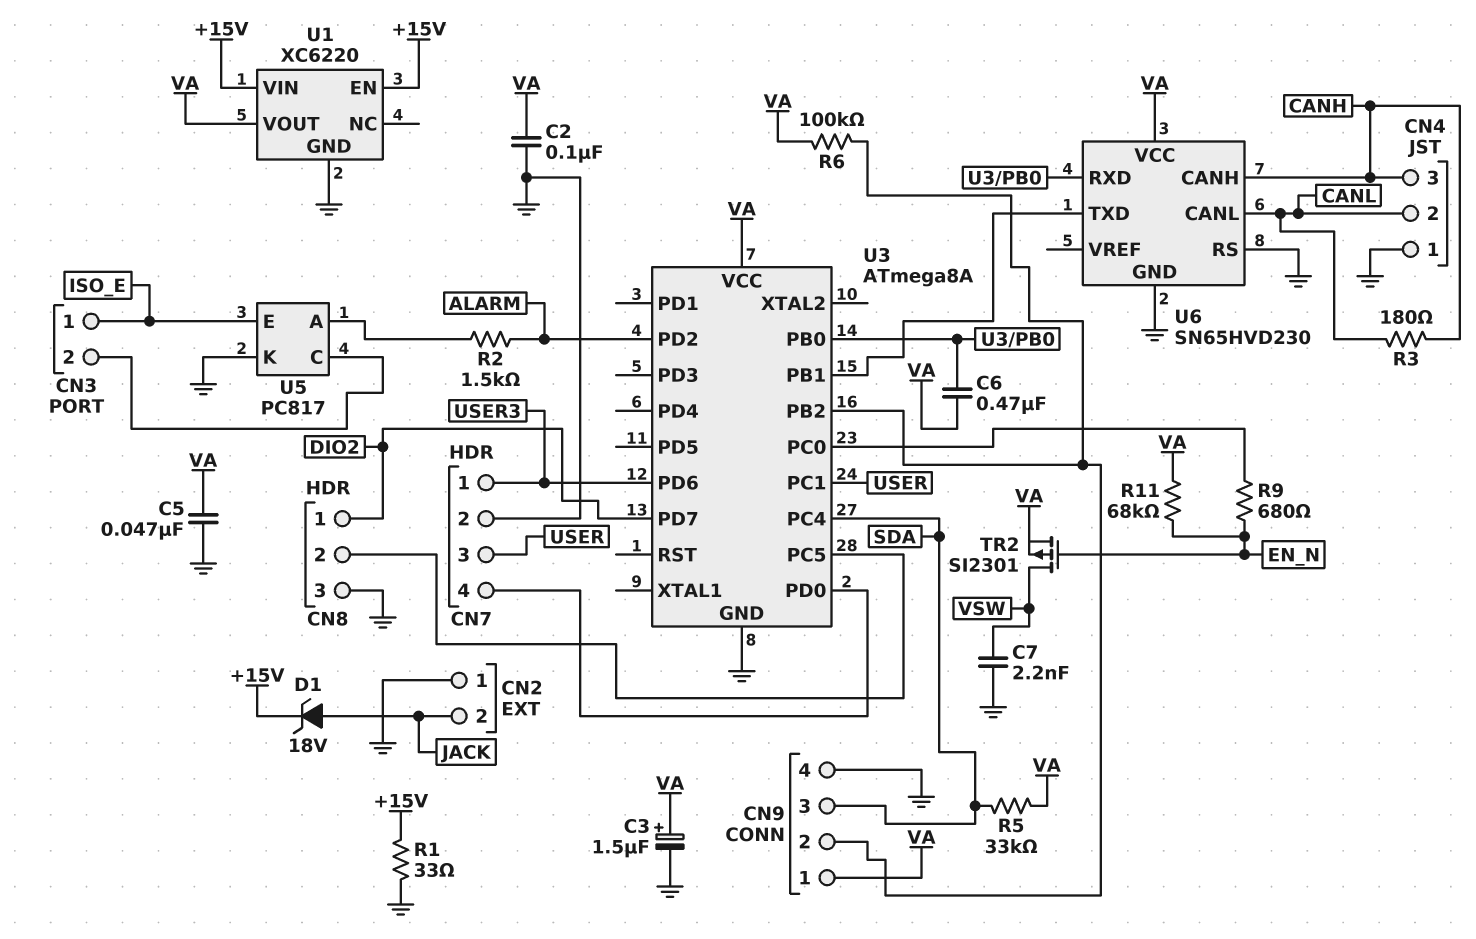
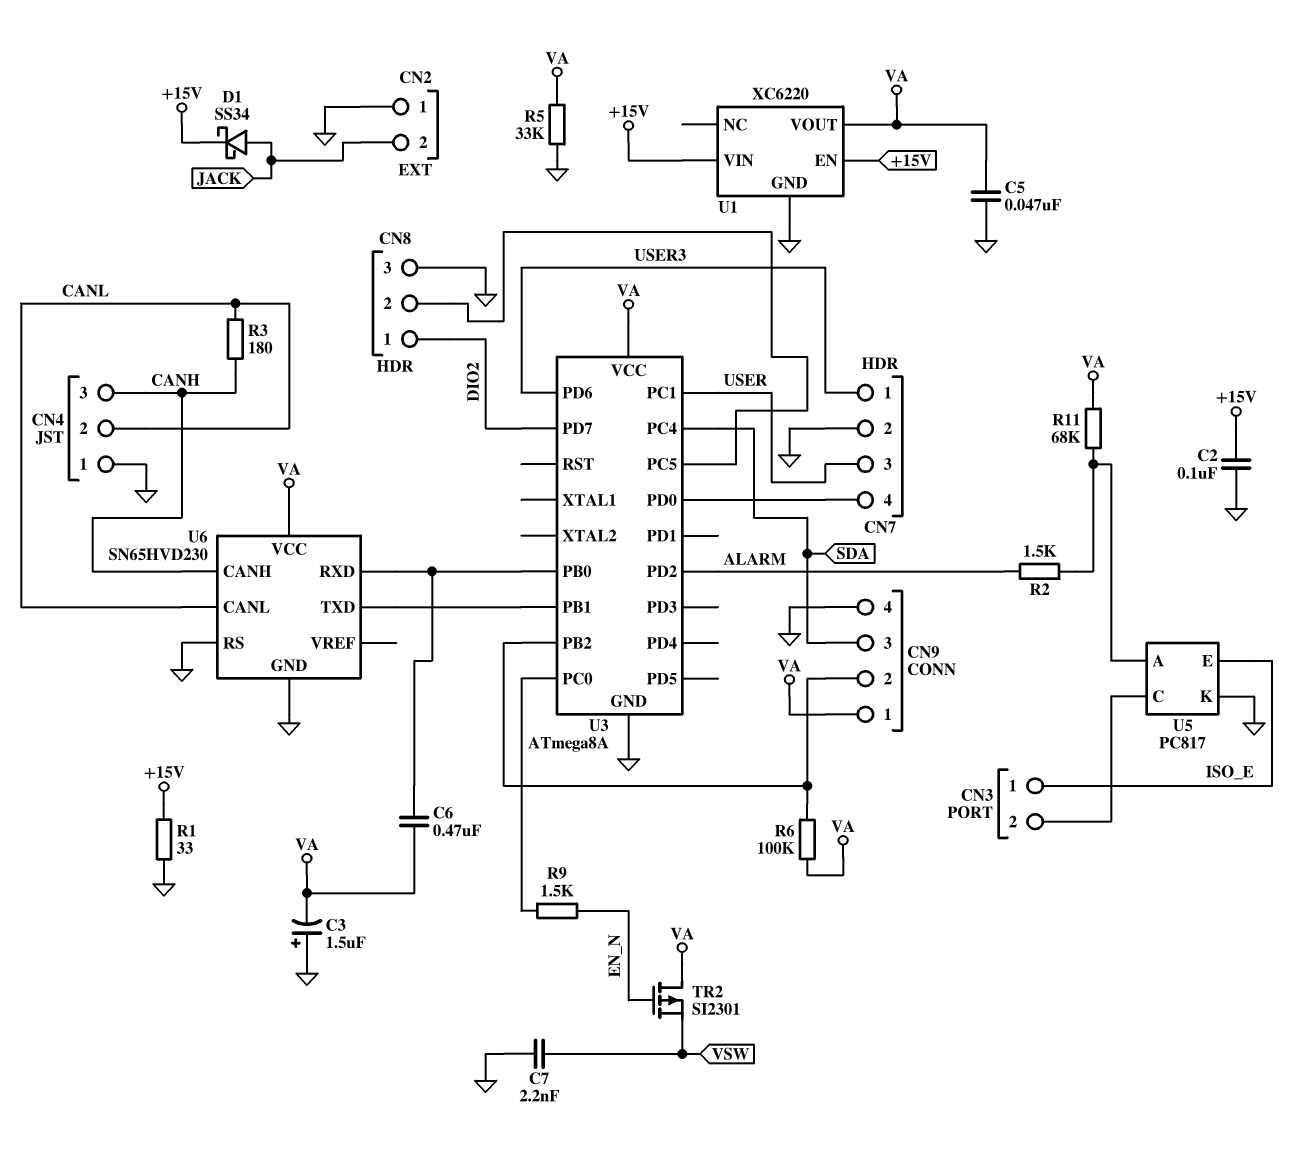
C2: 100nF (GND, VA) -> 100nF (+15V, GND)
C3: 1.5uF (plus VA, minus GND) -> 1.5uF (plus GND, minus VA)
D1: zener 18V (A JACK, K +15V) -> schottky SS34 (A JACK, K +15V)
R5: 33k (SDA, VA) -> 33k (GND, VA)
R9: 680 (EN_N, U3/PC0) -> 1.5k (EN_N, U3/PC0)
R11: 68k (EN_N, VA) -> 68k (U5/A, VA)
TR2: PMOS SI2301 (G EN_N, D VSW, S VA) -> PMOS SI2301 (G EN_N, D VA, S VSW)

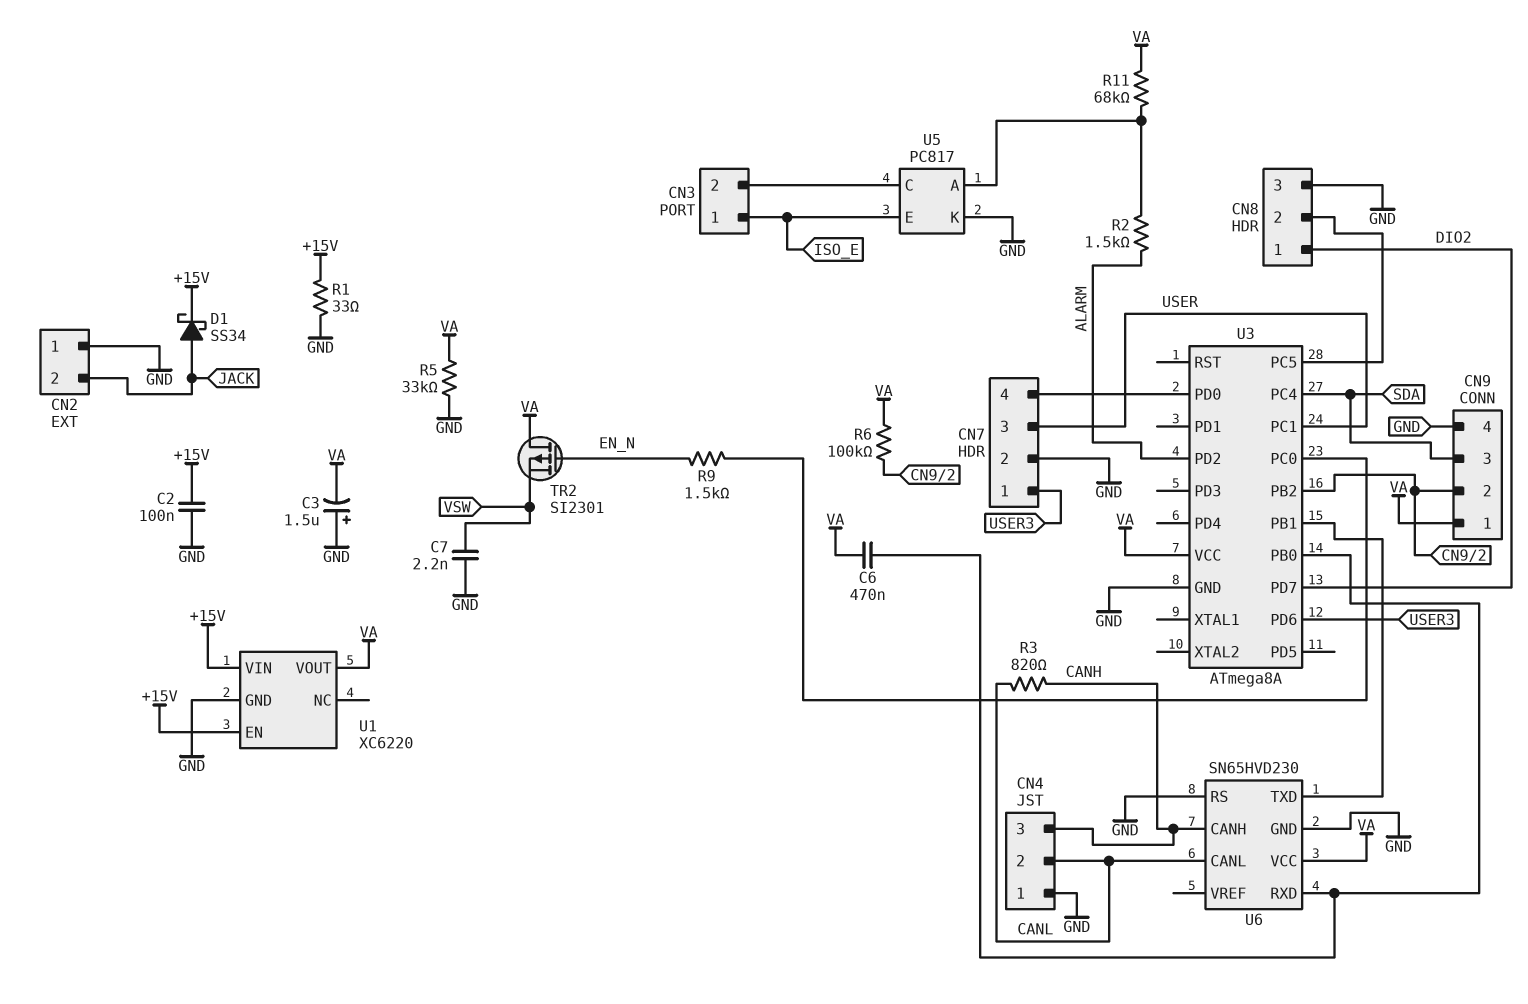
C5: 47nF (GND, VA) -> none
R3: 180 (CANH, CANL) -> 820 (CANH, CANL)

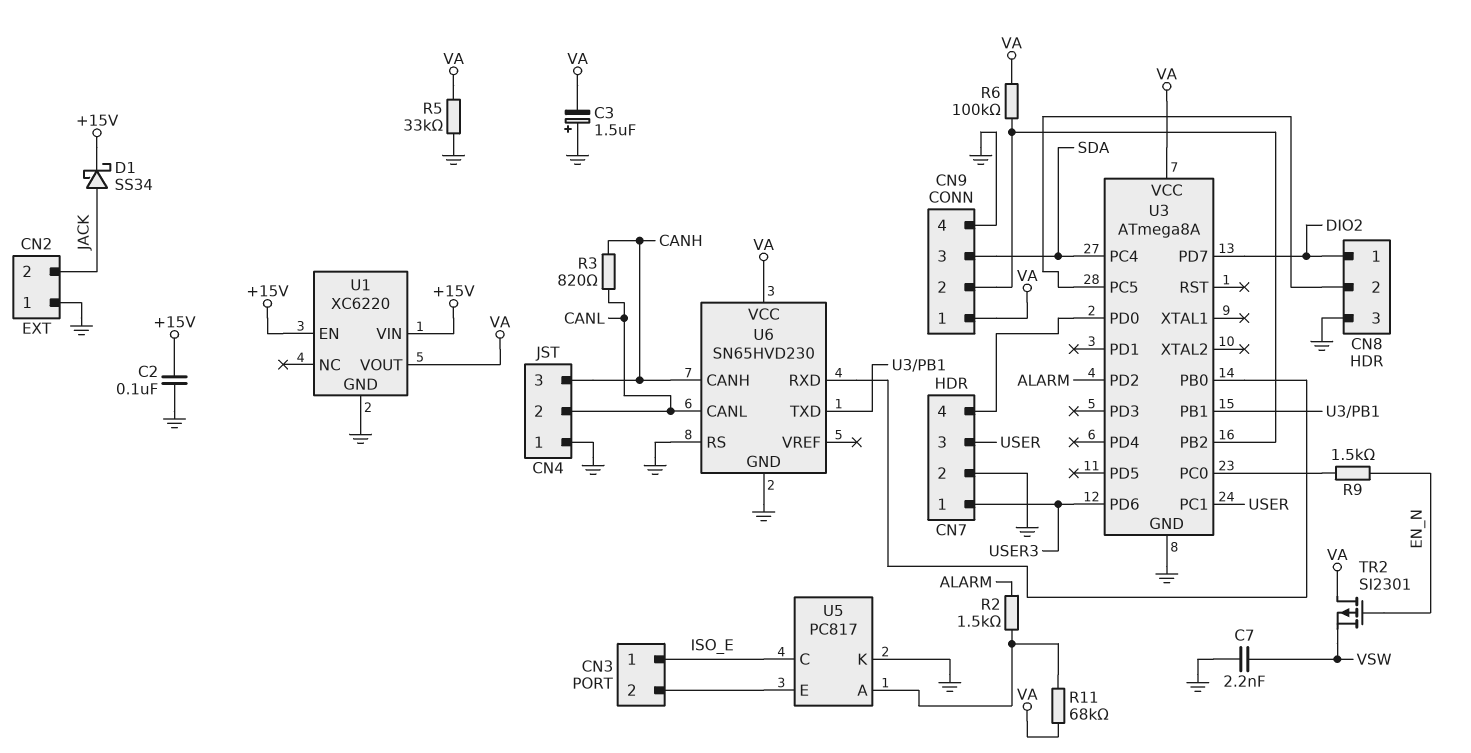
C6: 470nF (U3/PB0, VA) -> none
R1: 33 (+15V, GND) -> none
U5 pin C: CN3/2 -> ISO_E
U5 pin E: ISO_E -> CN3/2

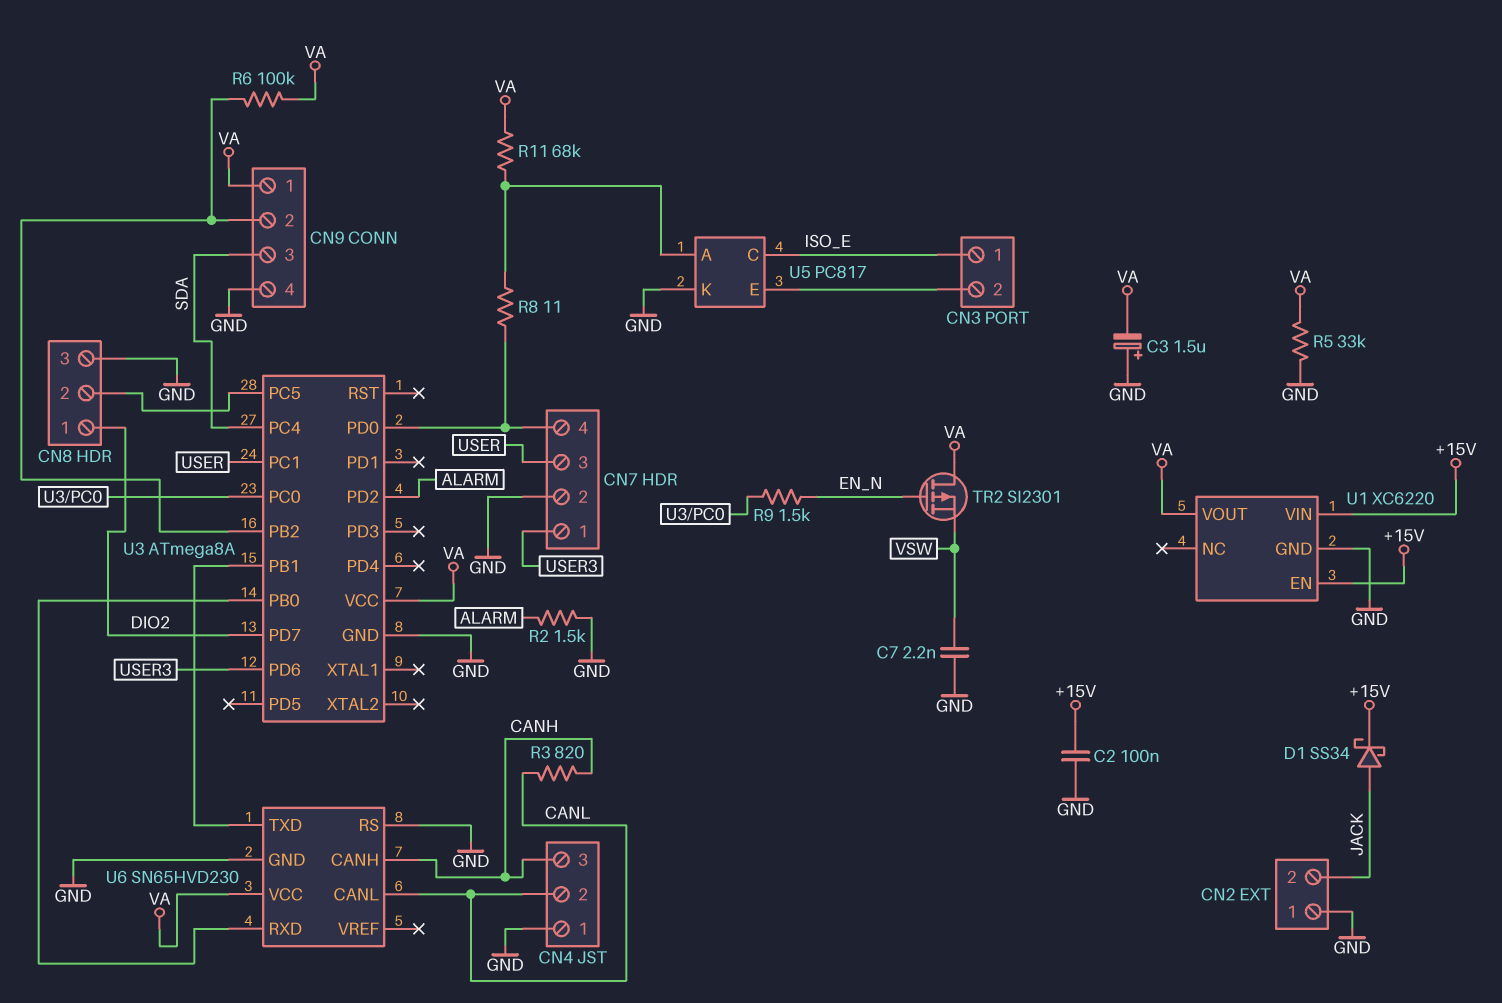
R2: 1.5k (ALARM, U5/A) -> 1.5k (ALARM, GND)
R8: none -> 11 (CN7/4, U5/A)

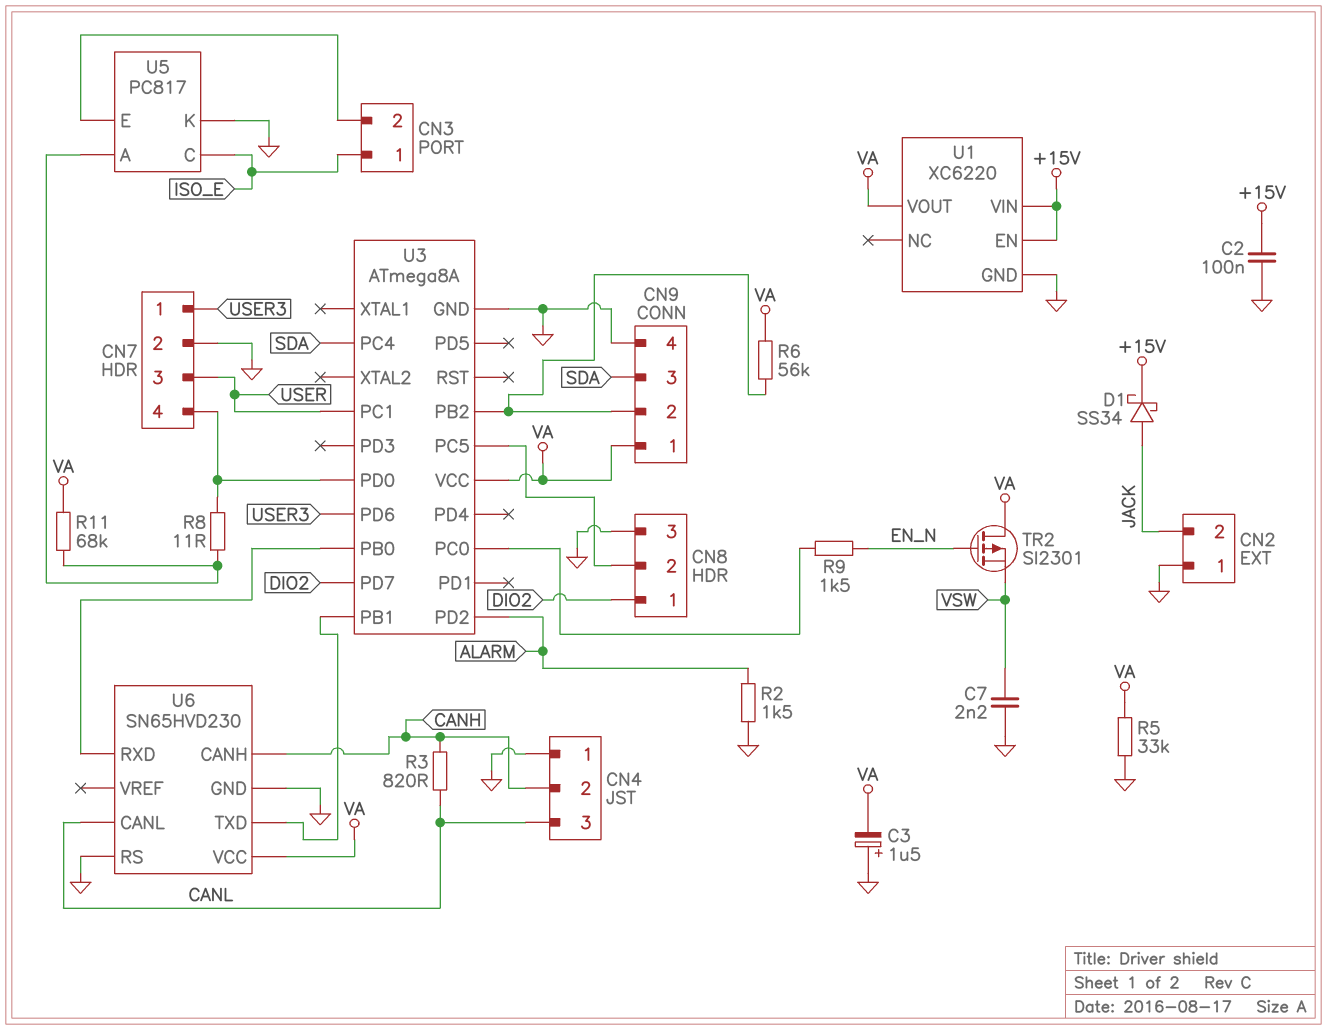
CN4 pin 2: CANL -> CANH
CN4 pin 3: CANH -> CANL
R6: 100k (CN9/2, VA) -> 56k (CN9/2, VA)

